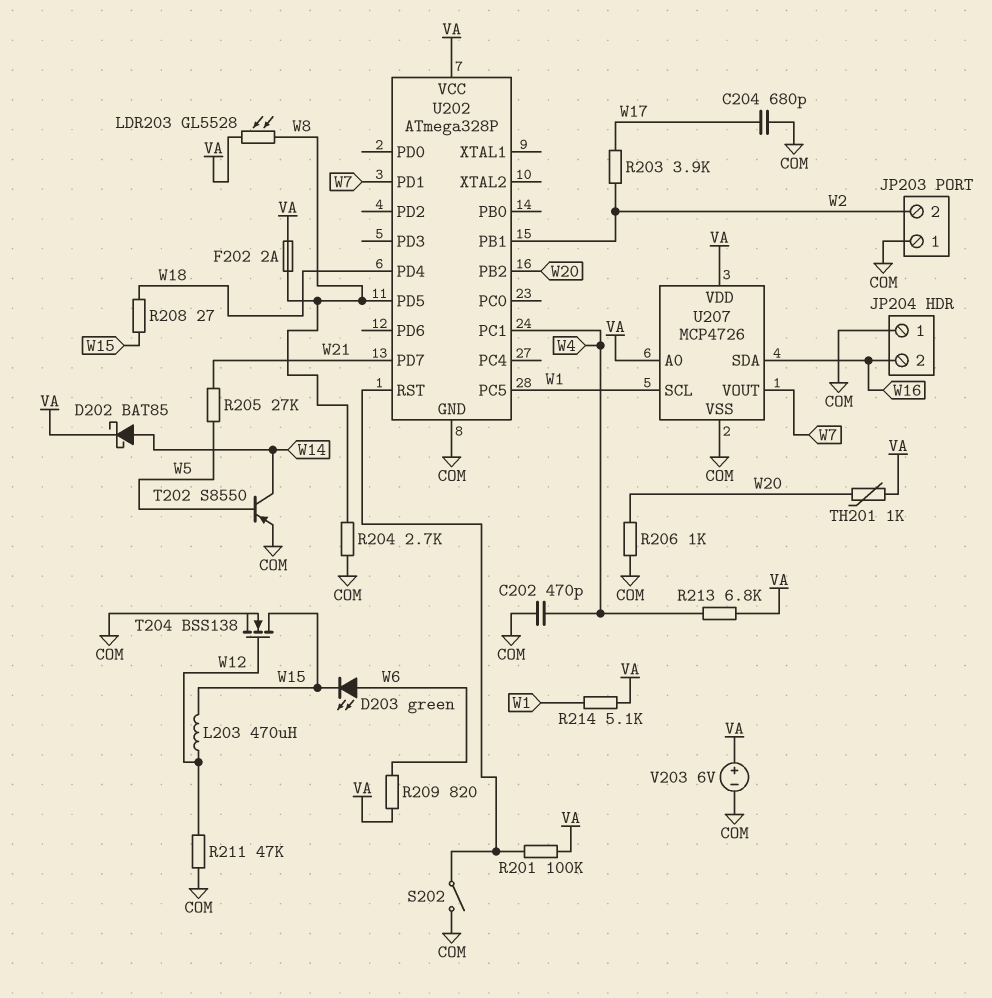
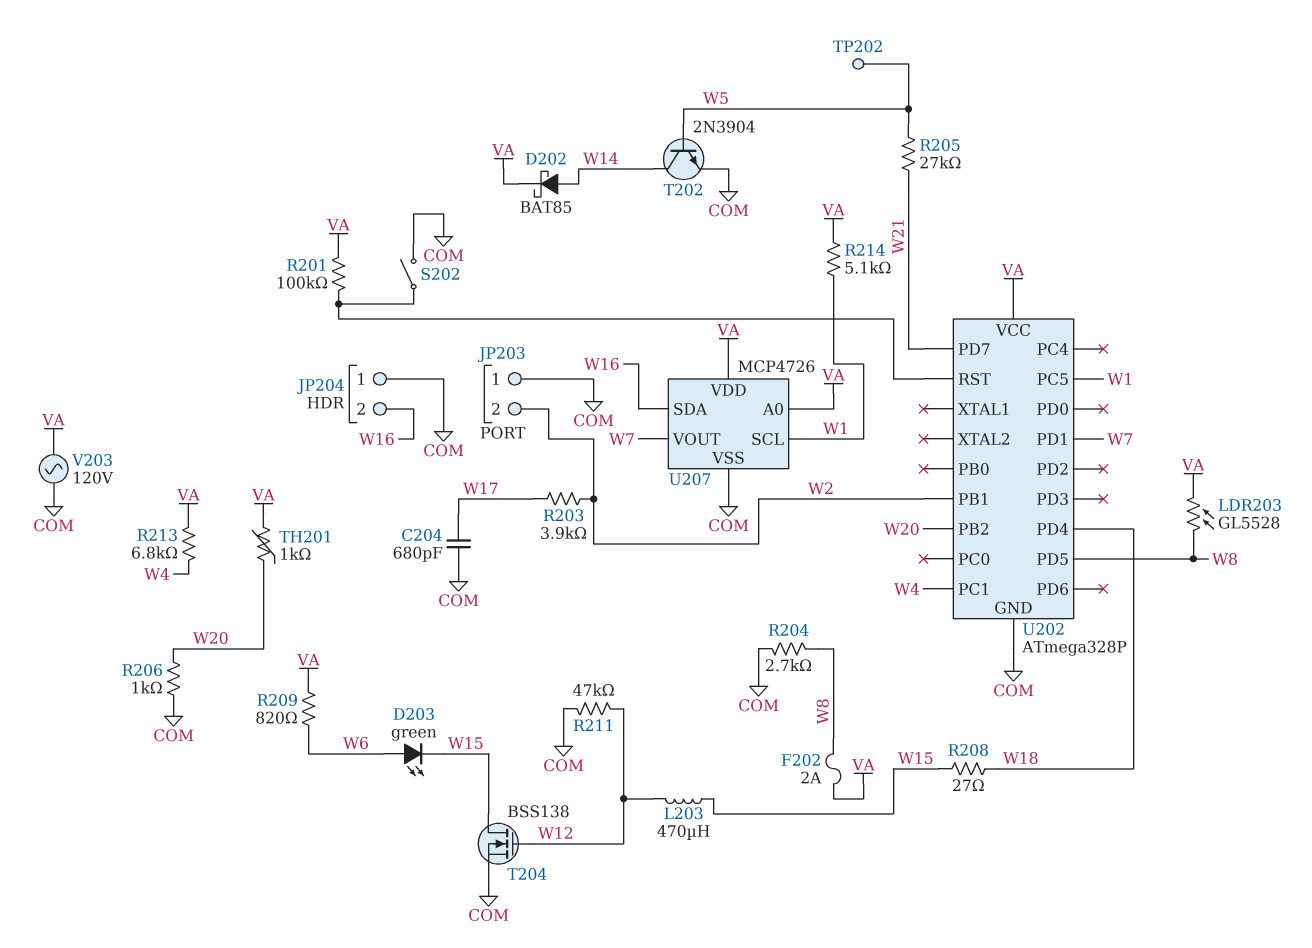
C202: 470pF (COM, W4) -> none
T202: PNP S8550 (B W5, C W14, E COM) -> NPN 2N3904 (B W5, C W14, E COM)
TP202: none -> test point (W5)
V203: 6V (plus VA, minus COM) -> AC 120V (COM, VA)

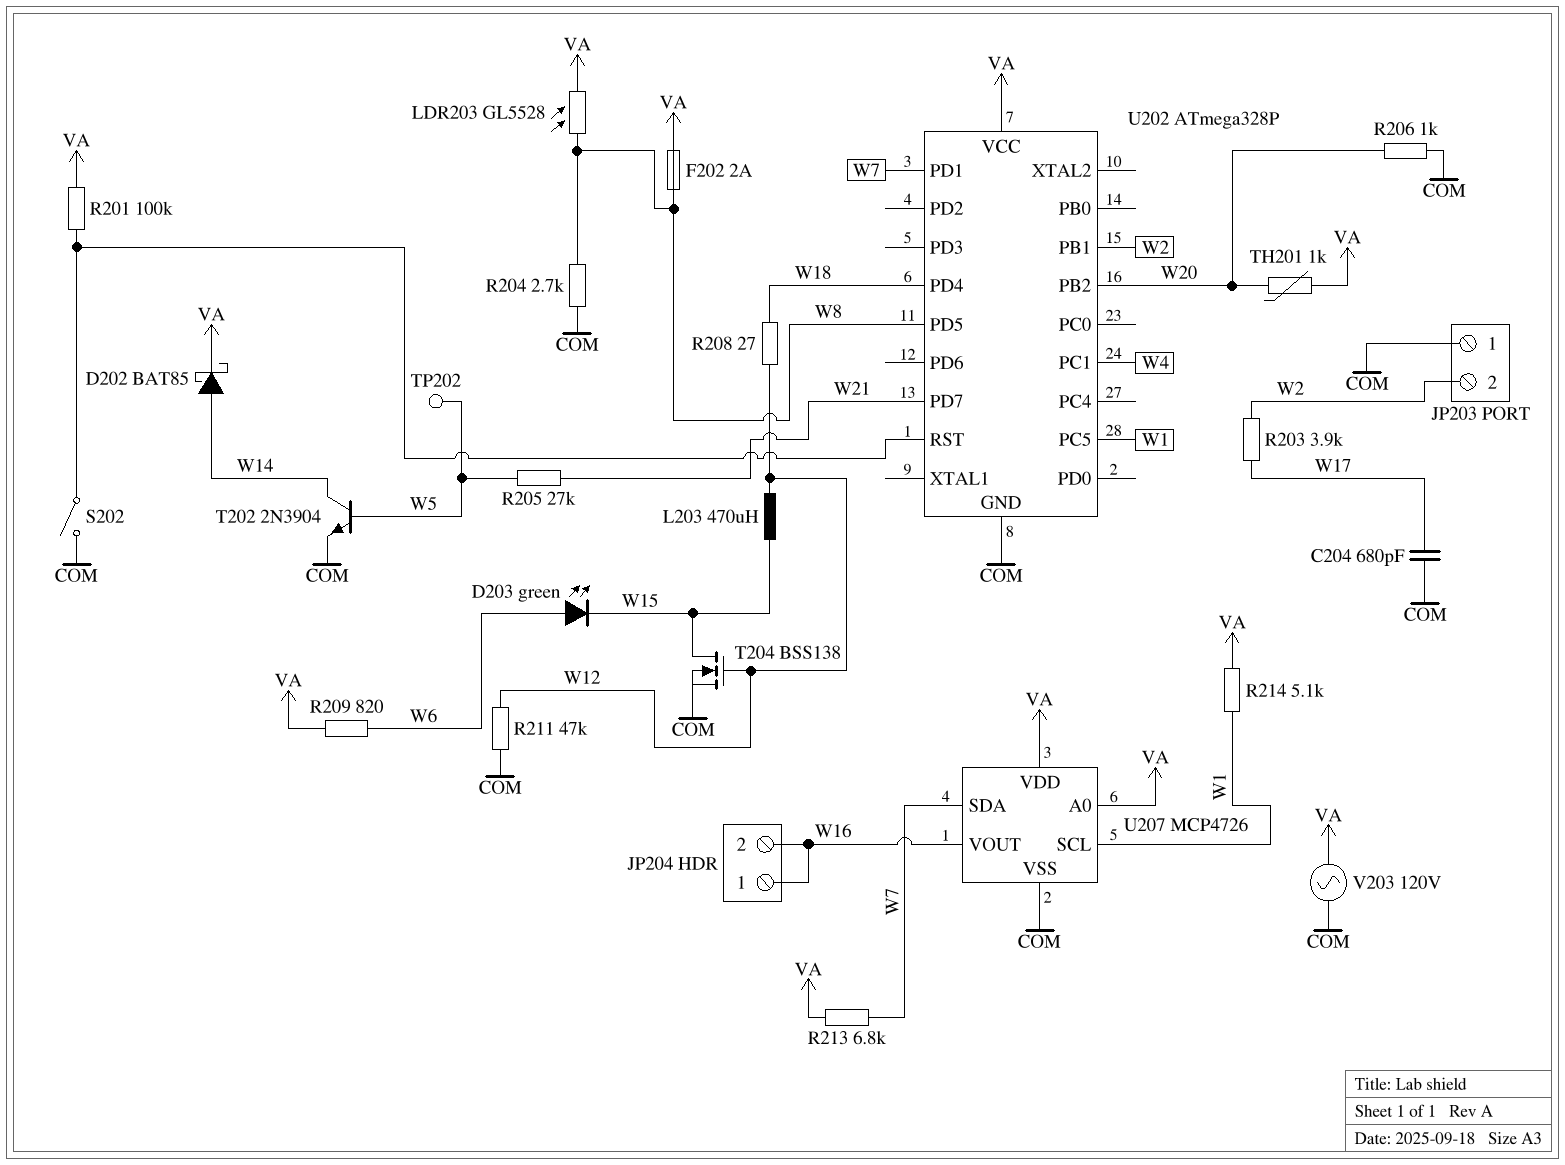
JP204 pin 1: COM -> W16
R208: 27 (W15, W18) -> 27 (W12, W18)
R213: 6.8k (VA, W4) -> 6.8k (VA, W7)
U207 pin SDA: W16 -> W7
U207 pin VOUT: W7 -> W16

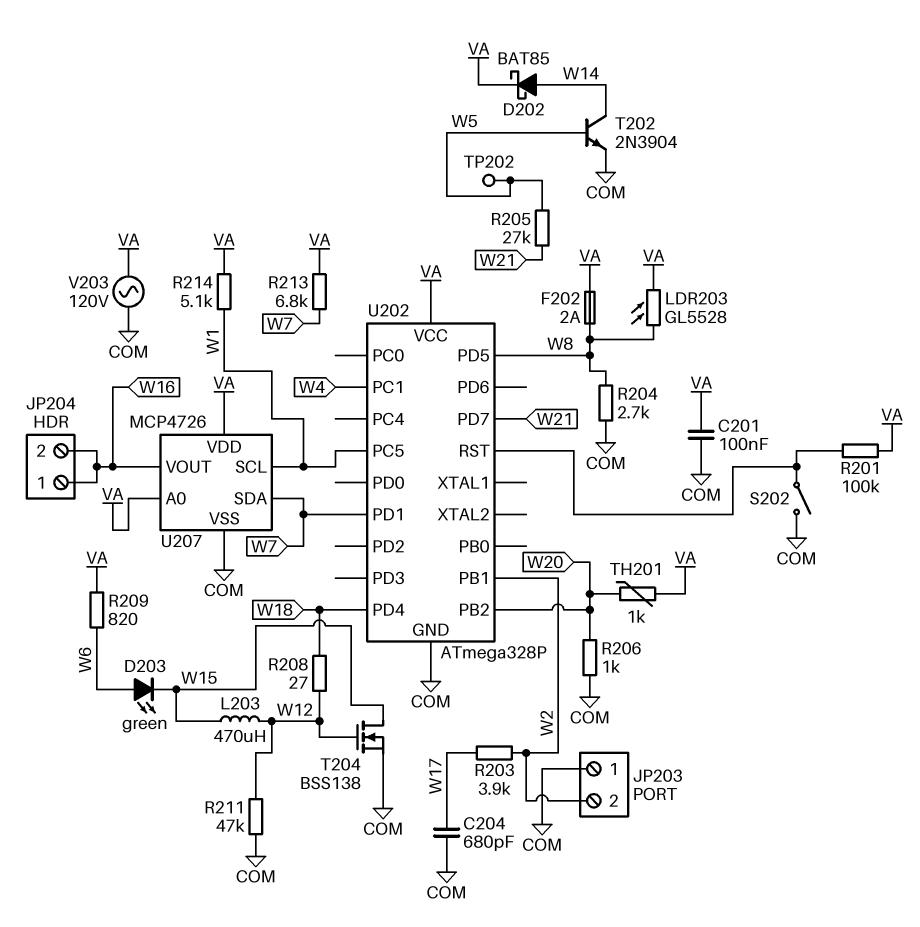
C201: none -> 100nF (COM, VA)

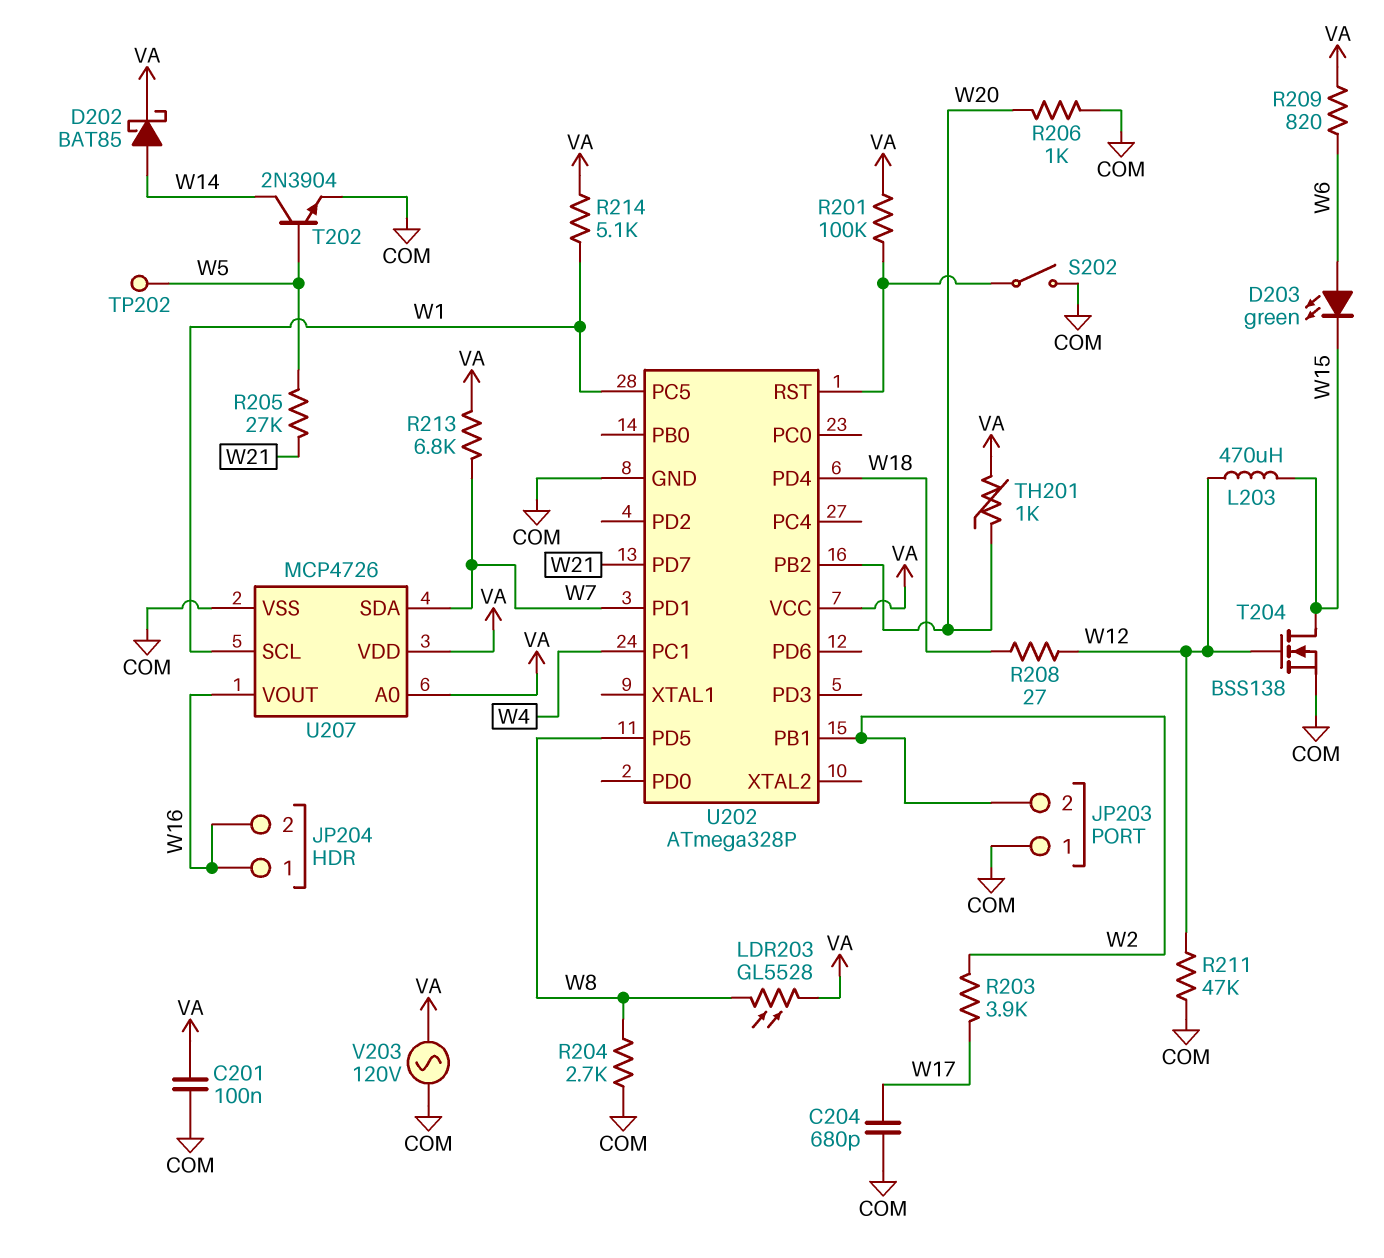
F202: 2A (VA, W8) -> none

